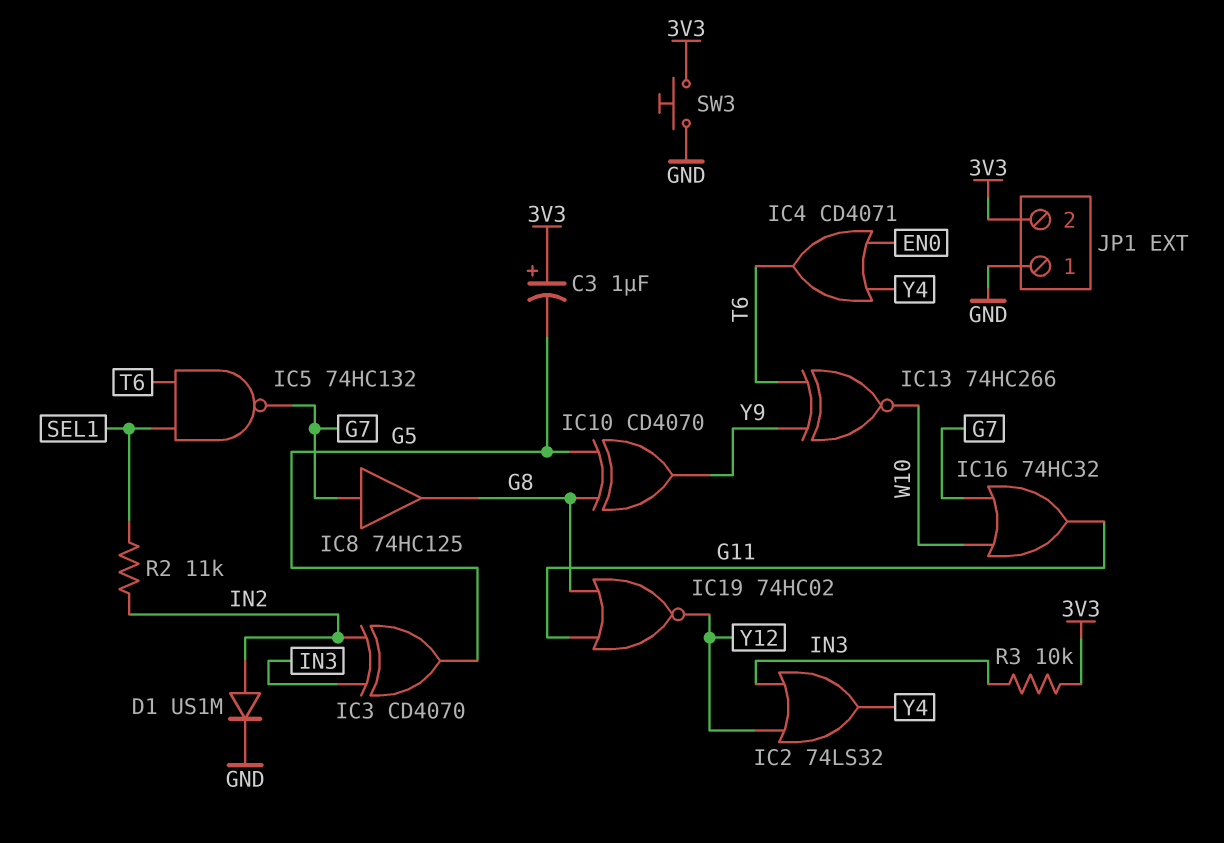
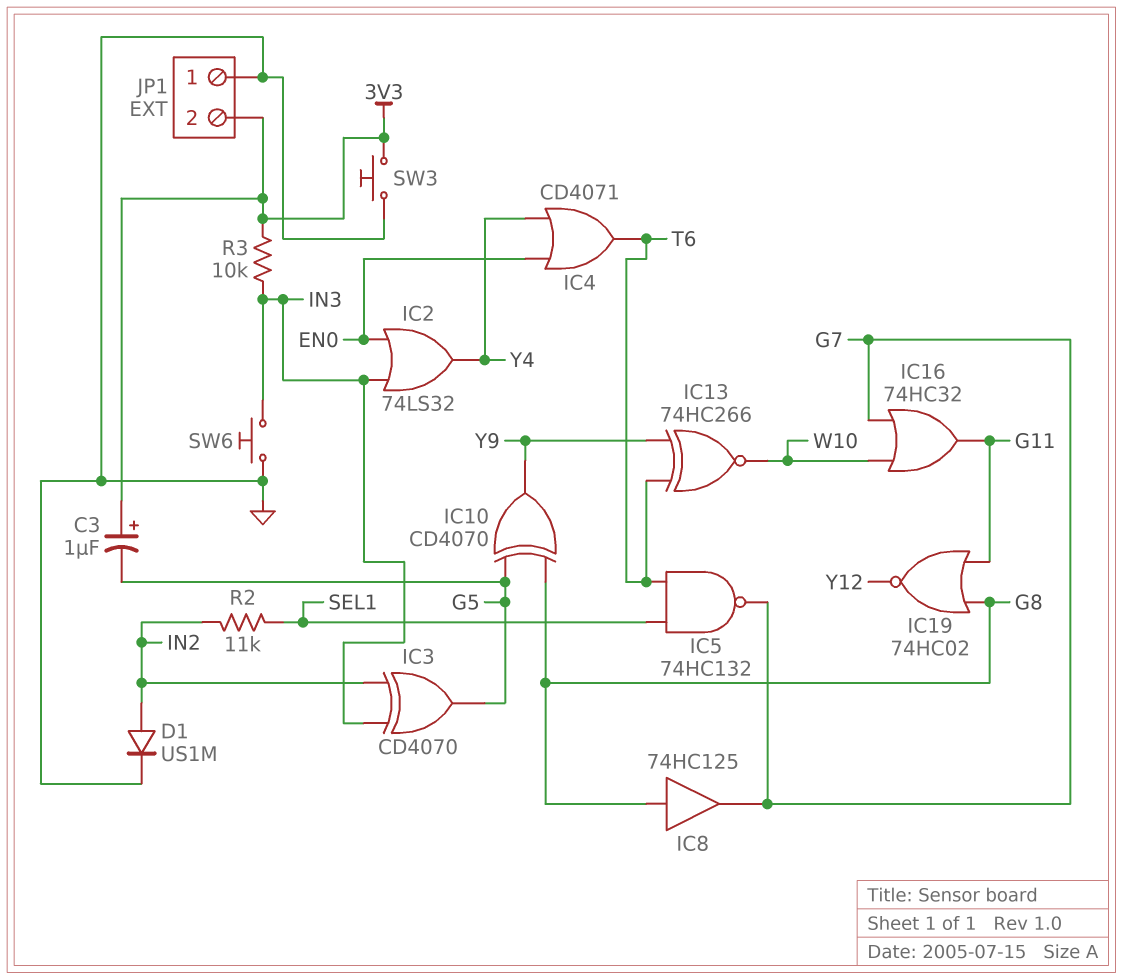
IC2: OR 74LS32 (in IN3, in Y12, out Y4) -> OR 74LS32 (in EN0, in IN3, out Y4)
IC8: buffer 74HC125 (in G7, out G8) -> buffer 74HC125 (in G8, out G7)
SW6: none -> button (GND, IN3)

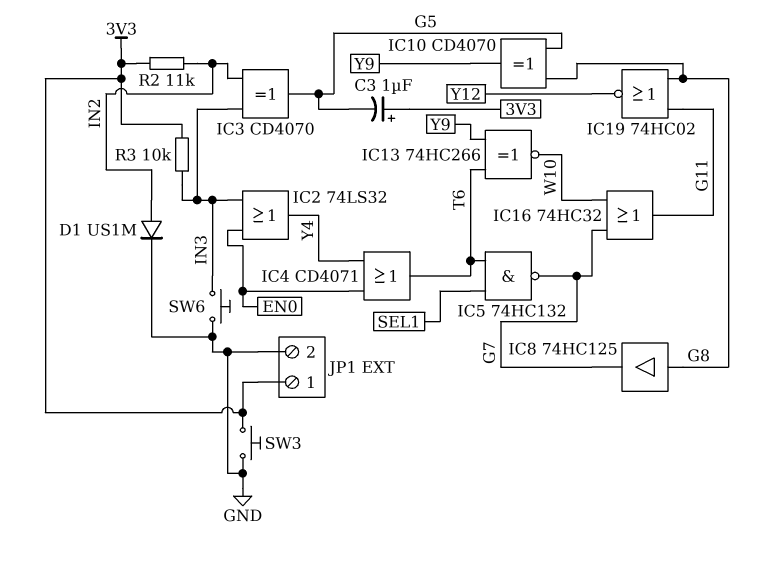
JP1 pin 1: GND -> 3V3
JP1 pin 2: 3V3 -> GND
R2: 11k (IN2, SEL1) -> 11k (3V3, IN2)

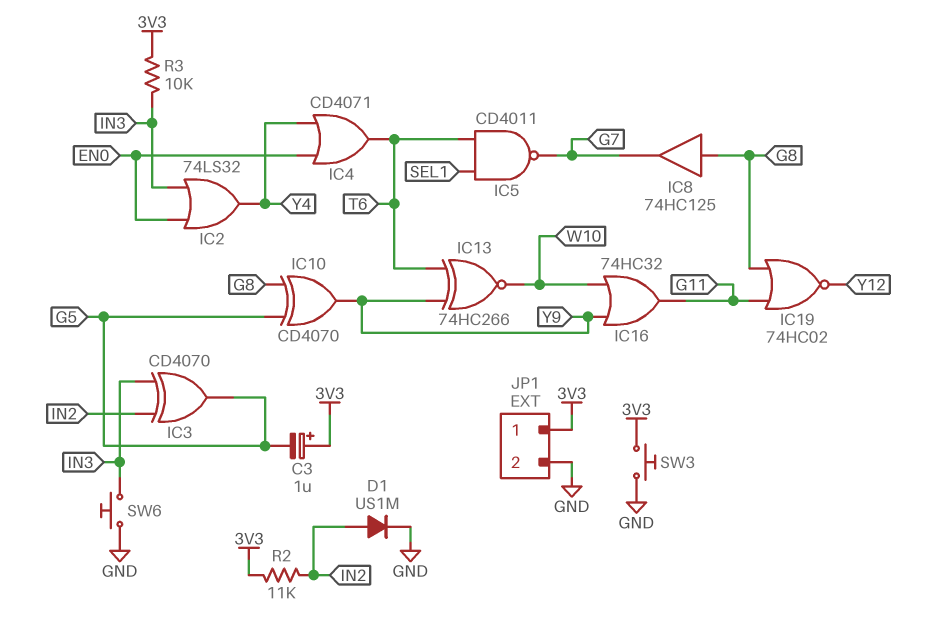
IC5: NAND 74HC132 (in SEL1, in T6, out G7) -> NAND CD4011 (in SEL1, in T6, out G7)
IC16: OR 74HC32 (in G7, in W10, out G11) -> OR 74HC32 (in W10, in Y9, out G11)

